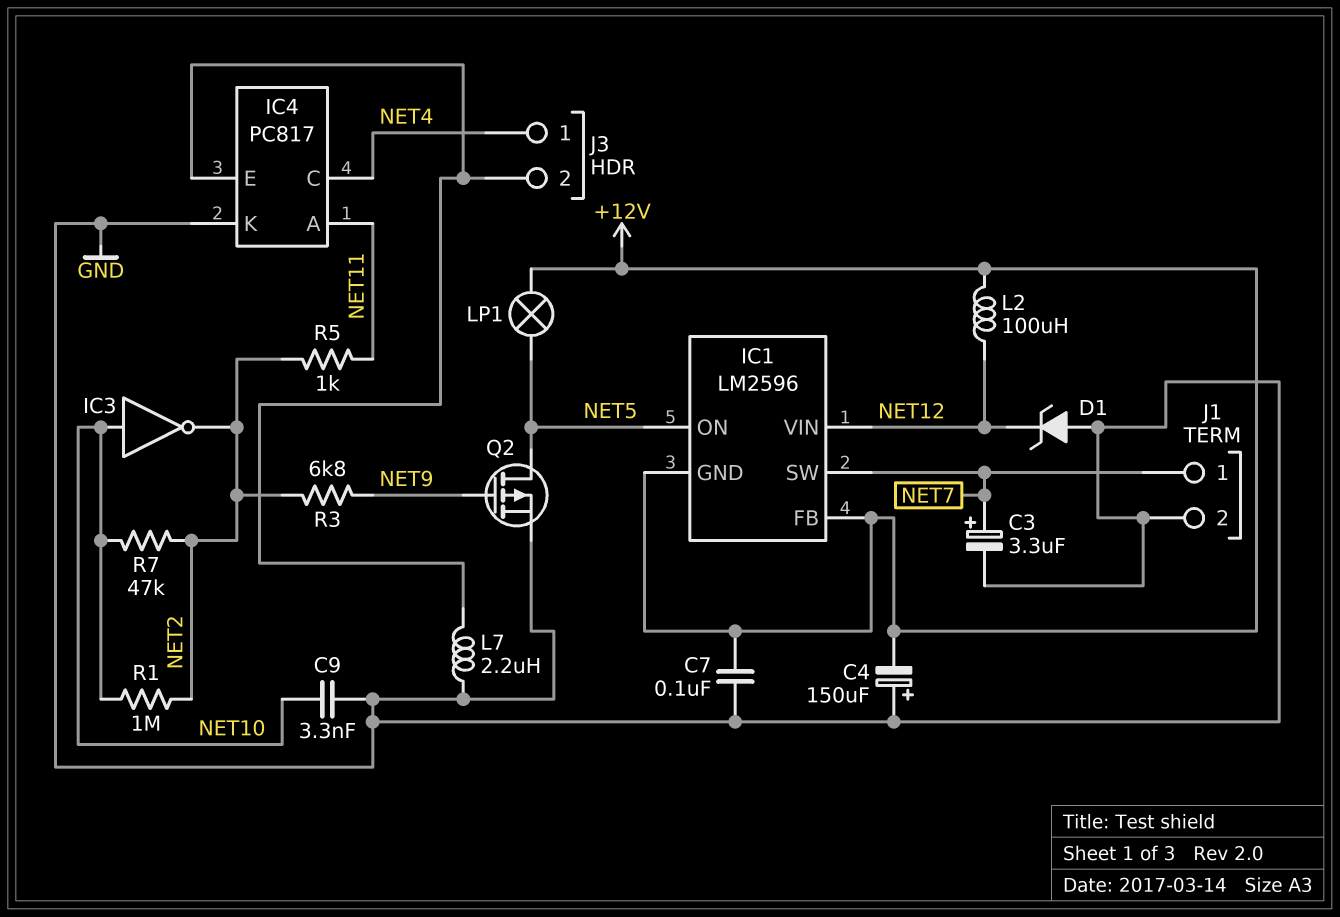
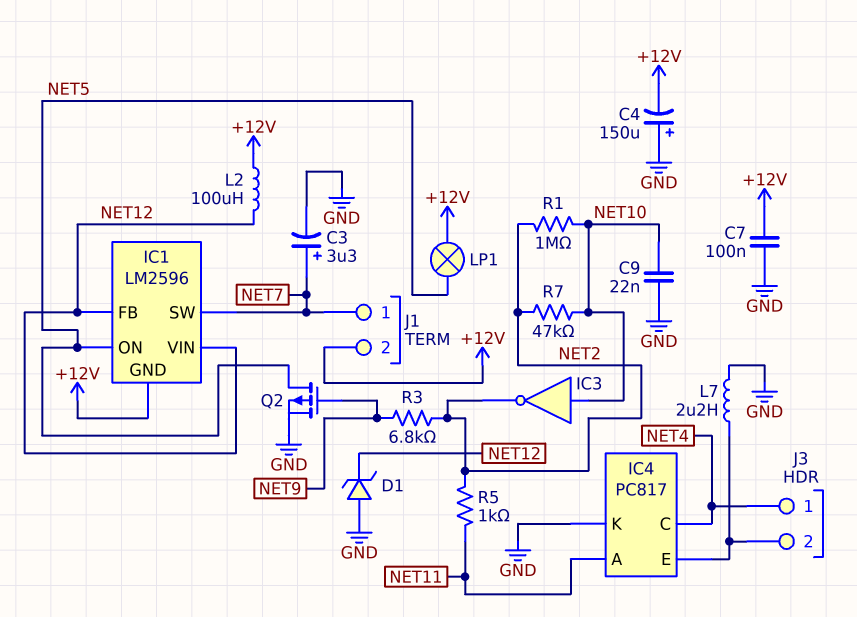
C9: 3.3nF (GND, NET10) -> 22nF (GND, NET10)
IC1 pin FB: +12V -> NET12
J1 pin 2: GND -> +12V

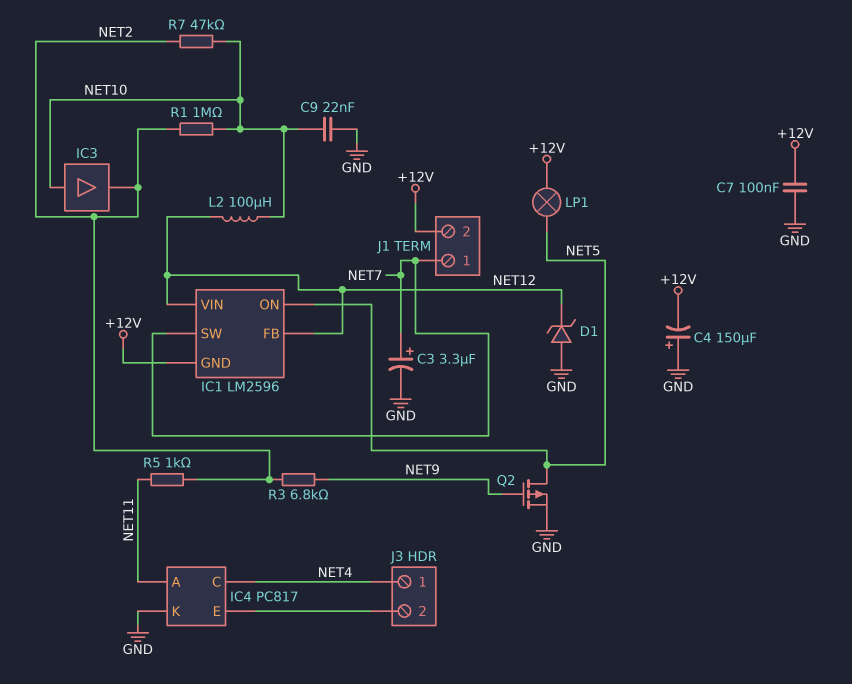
IC3: NOT (in NET10, out NET2) -> buffer (in NET10, out NET2)
L2: 100uH (+12V, NET12) -> 100uH (NET10, NET12)
L7: 2.2uH (GND, IC4/E) -> none

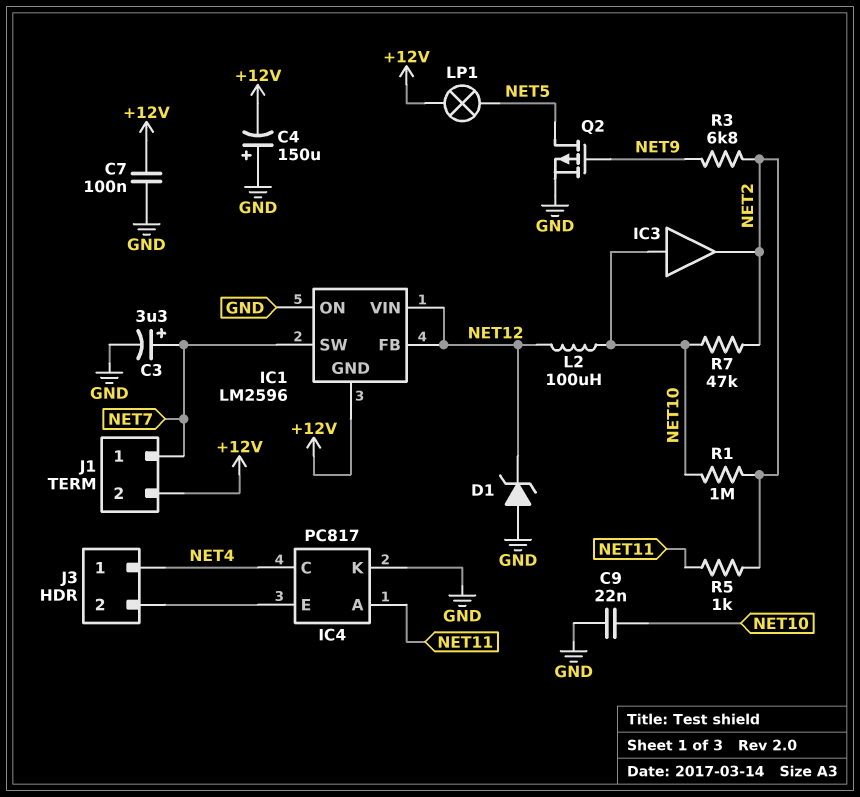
IC1 pin ON: NET5 -> GND

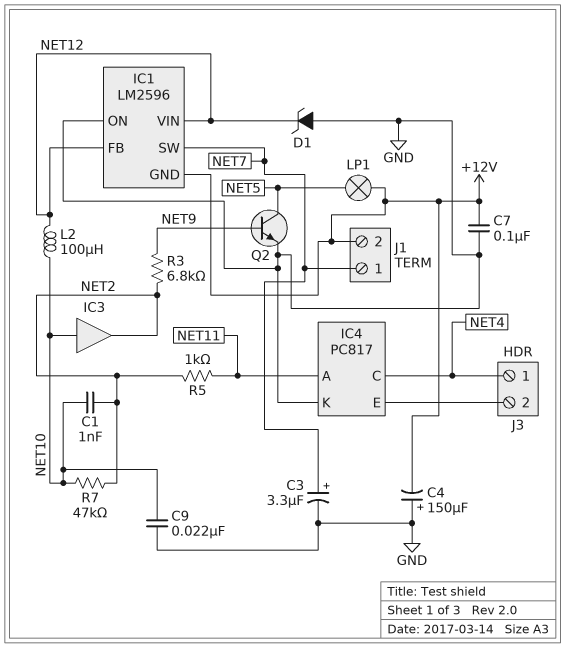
C1: none -> 1nF (NET2, NET10)
Q2: PMOS (G NET9, D NET5, S GND) -> NPN (B NET9, C NET5, E GND)
R1: 1M (NET2, NET10) -> none

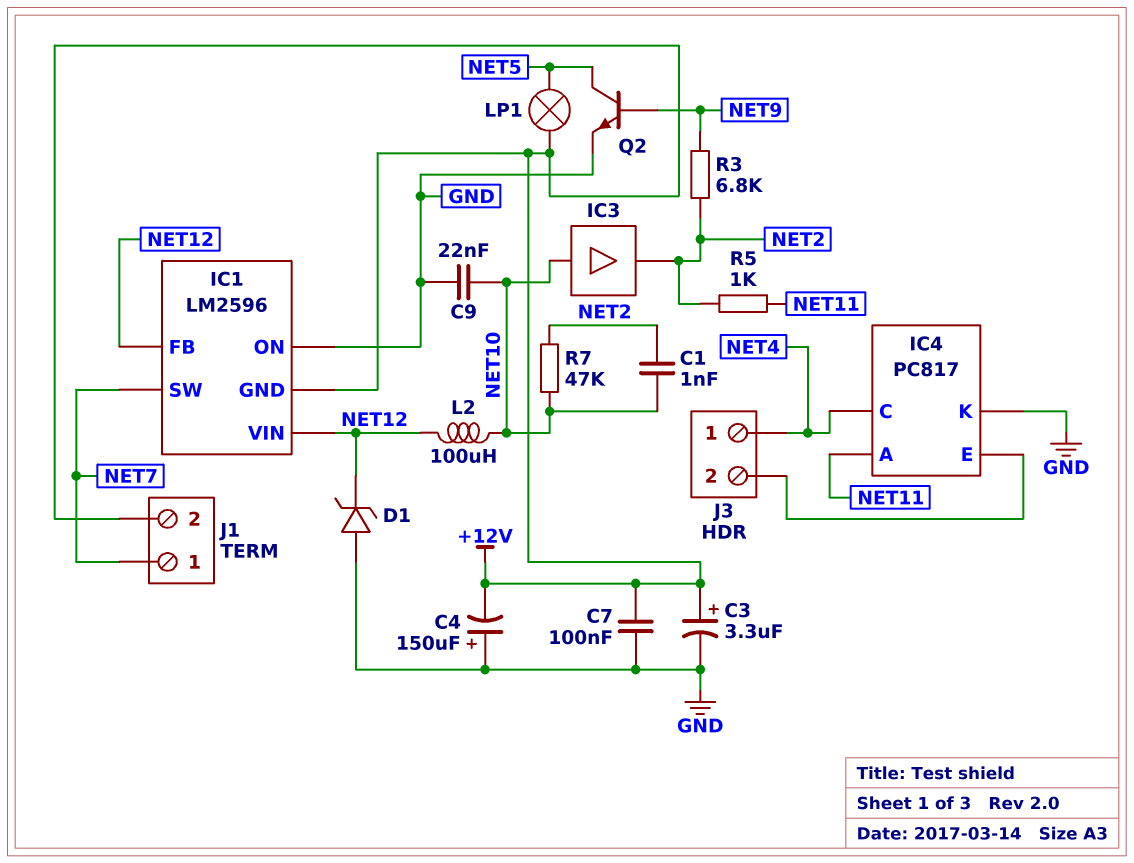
C3: 3.3uF (plus NET7, minus GND) -> 3.3uF (plus +12V, minus GND)

